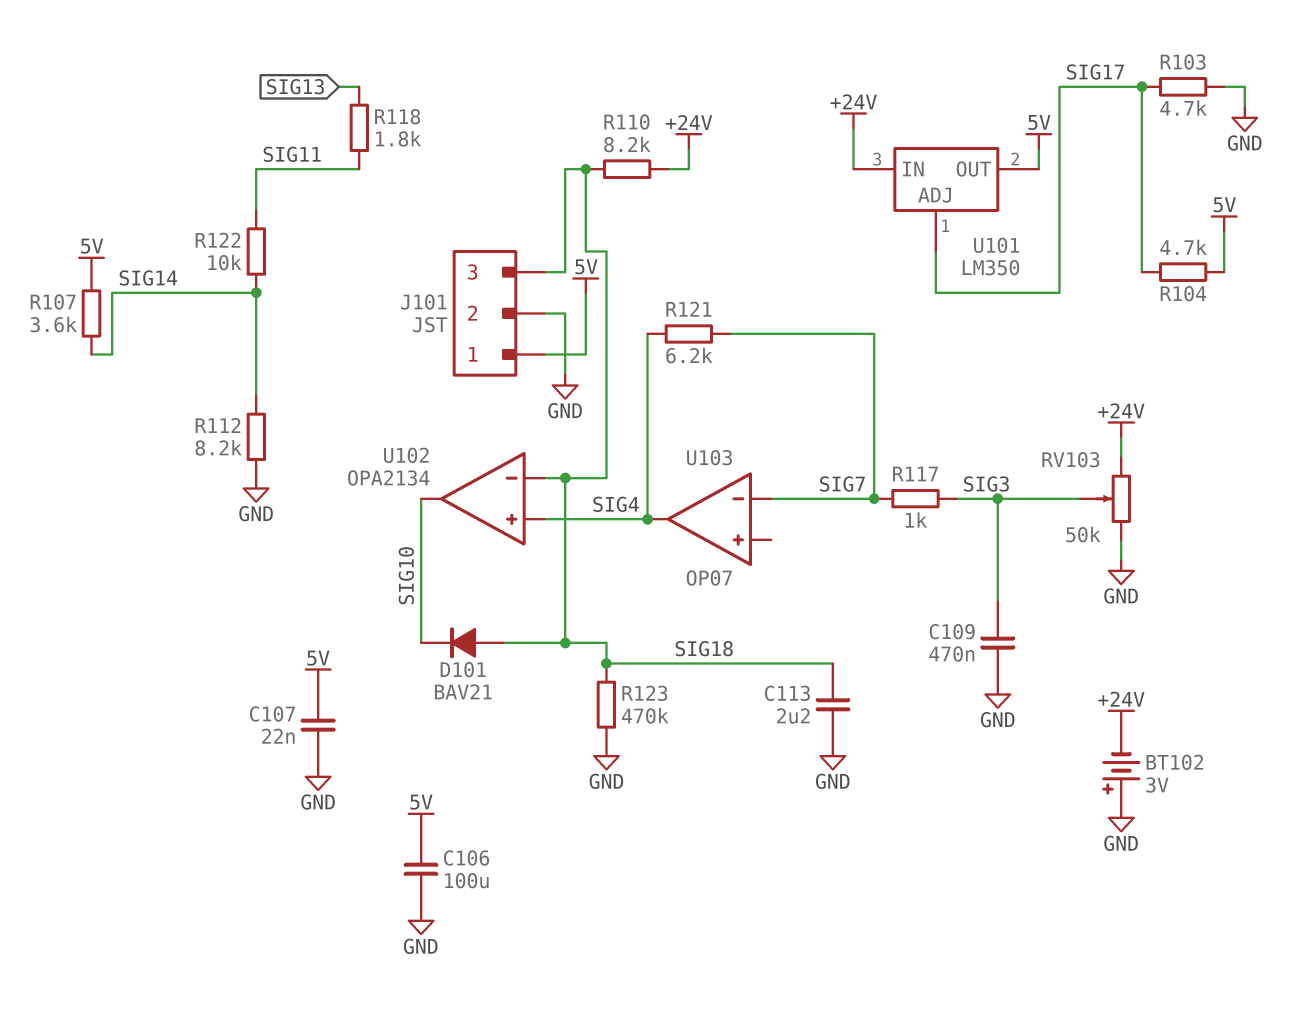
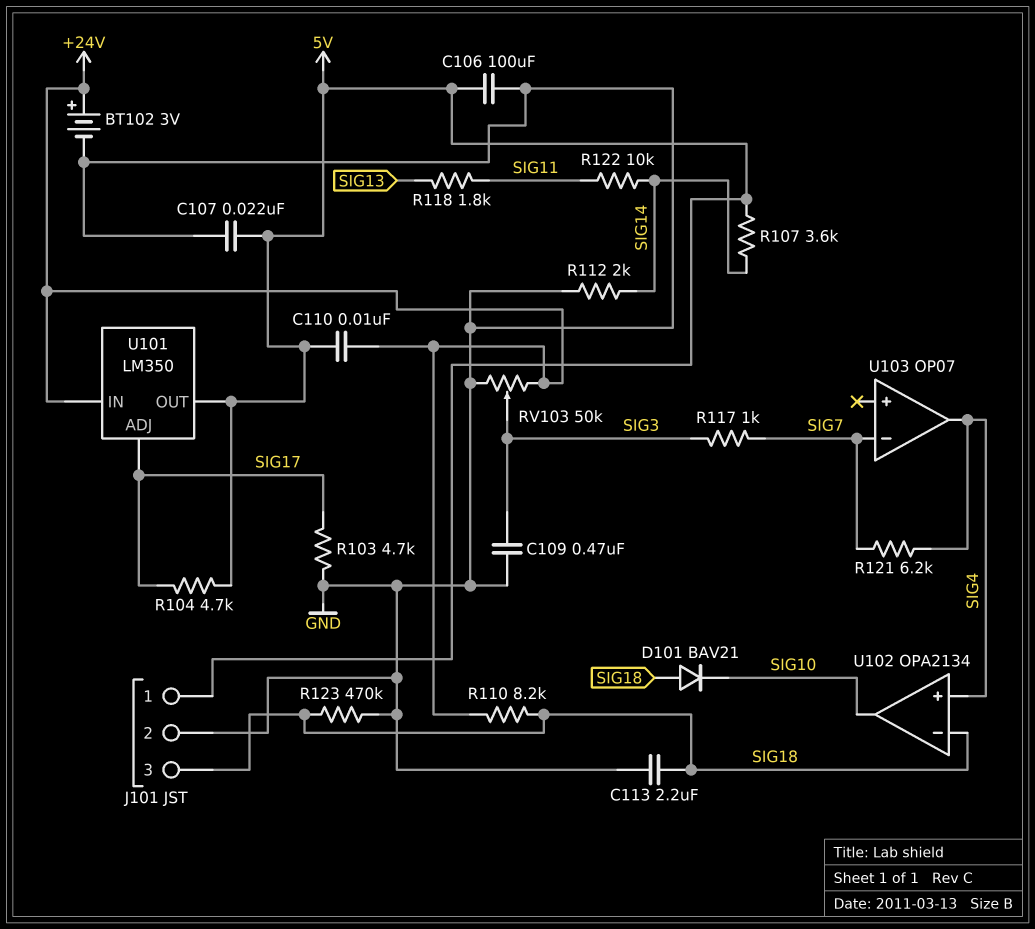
BT102: 3V (plus GND, minus +24V) -> 3V (plus +24V, minus GND)
C110: none -> 10nF (+24V, 5V)
R112: 8.2k (GND, SIG14) -> 2k (GND, SIG14)

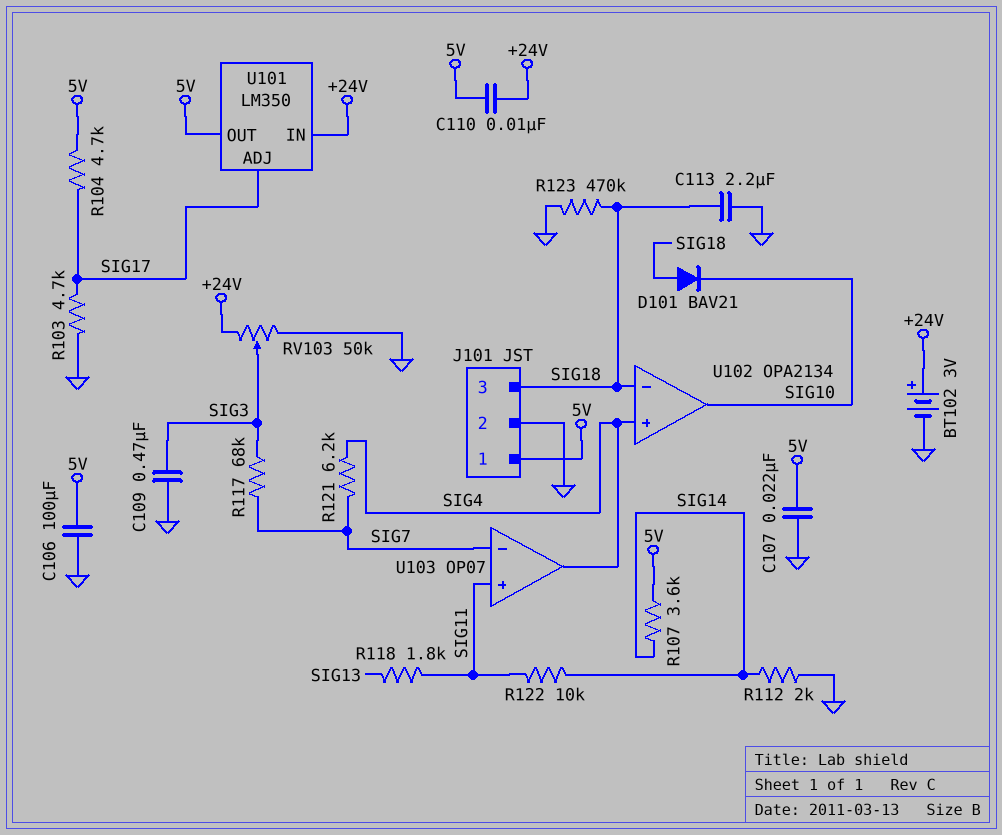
R110: 8.2k (+24V, SIG18) -> none
R117: 1k (SIG3, SIG7) -> 68k (SIG3, SIG7)
U103 pin in+: none -> SIG11

